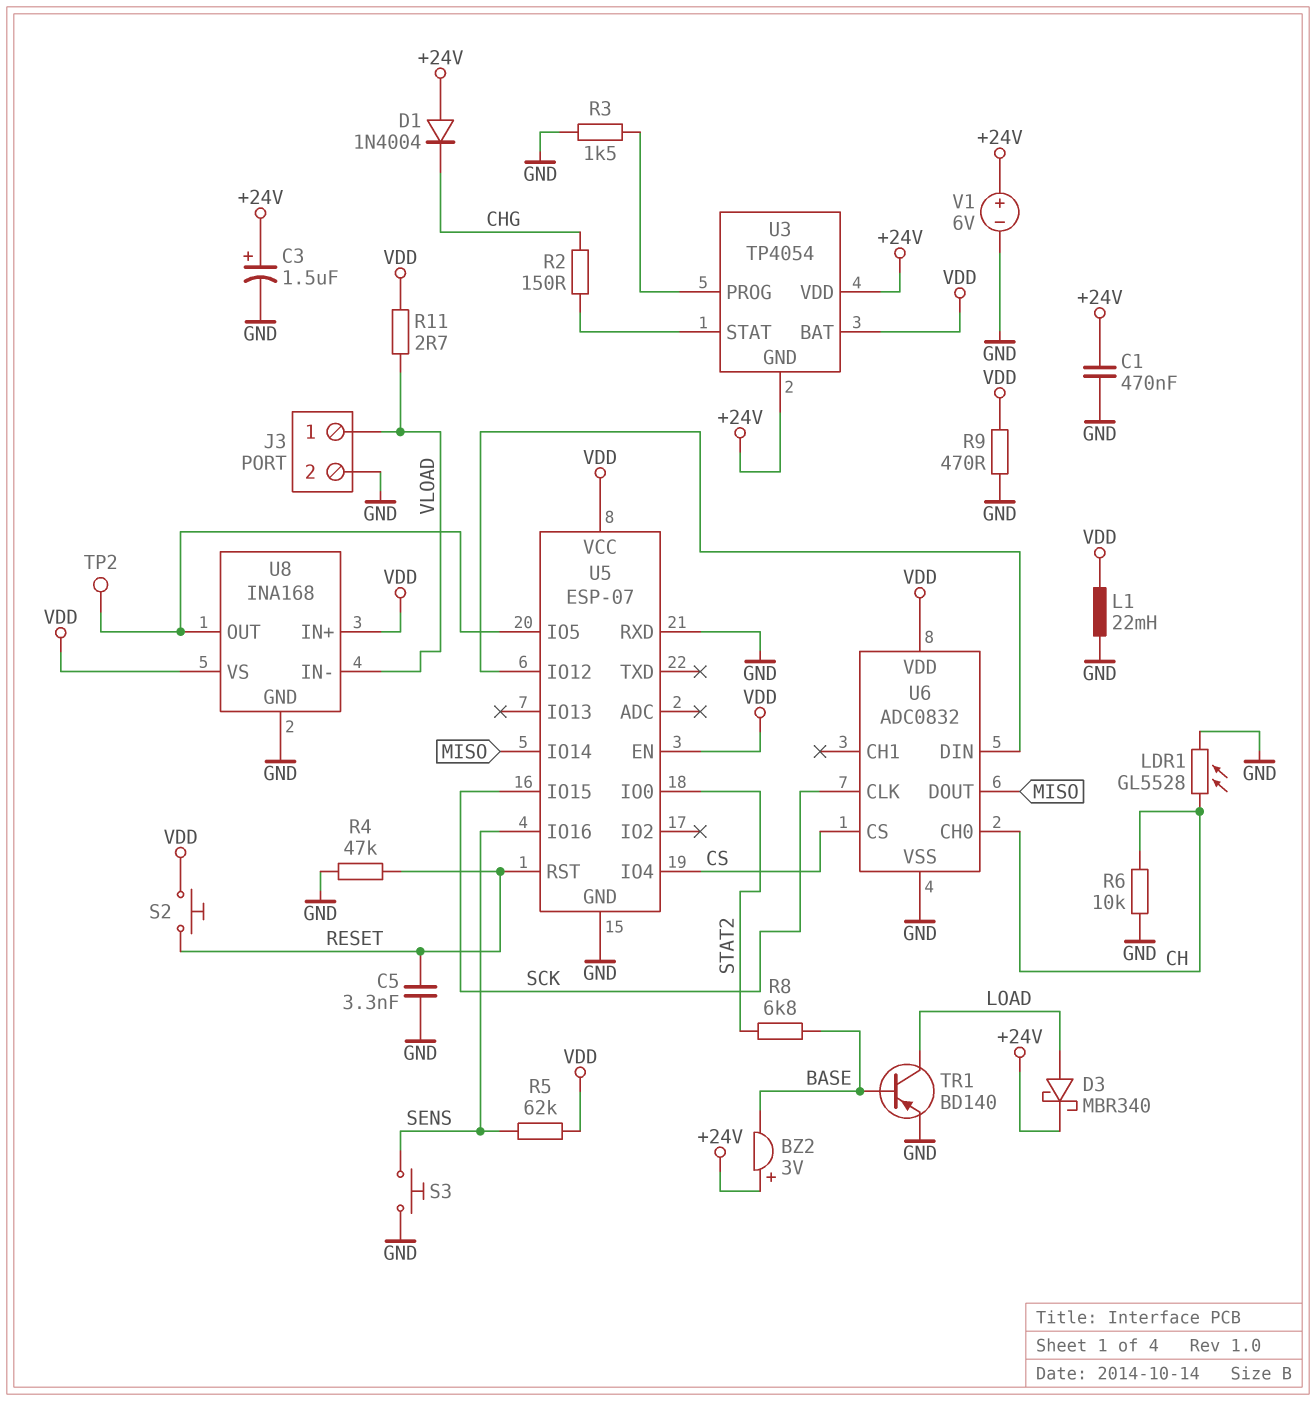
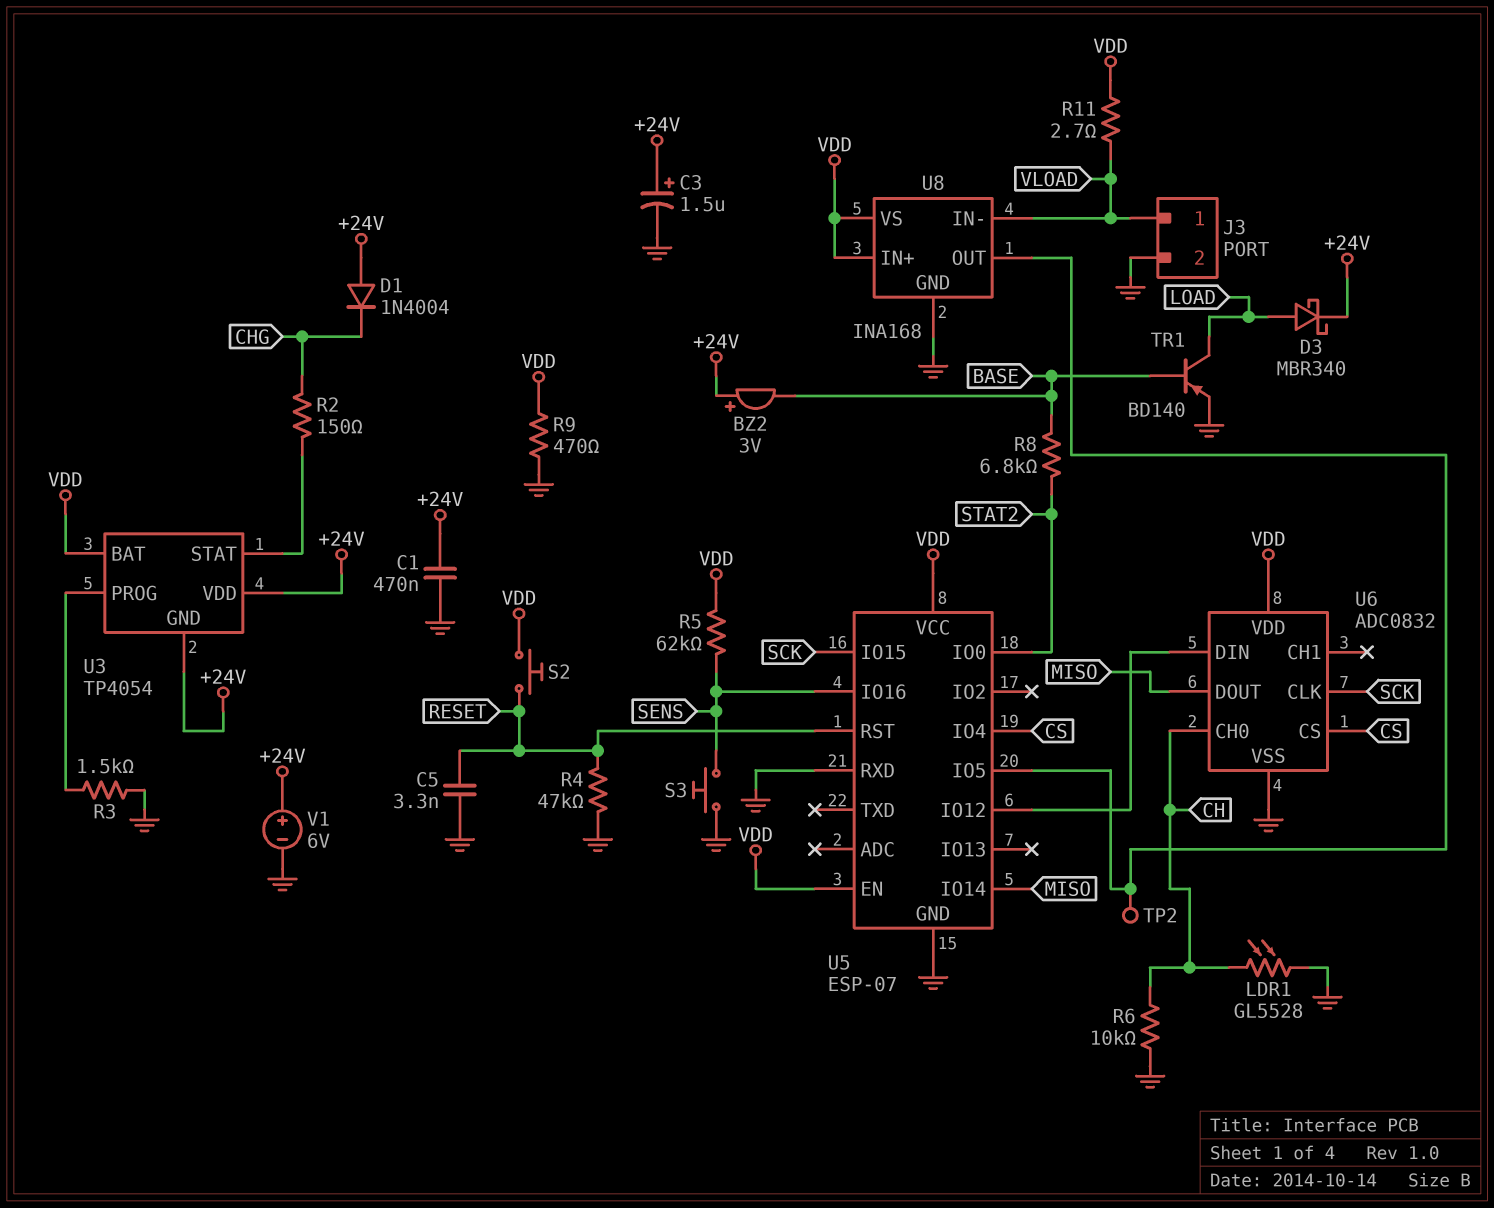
L1: 22mH (GND, VDD) -> none

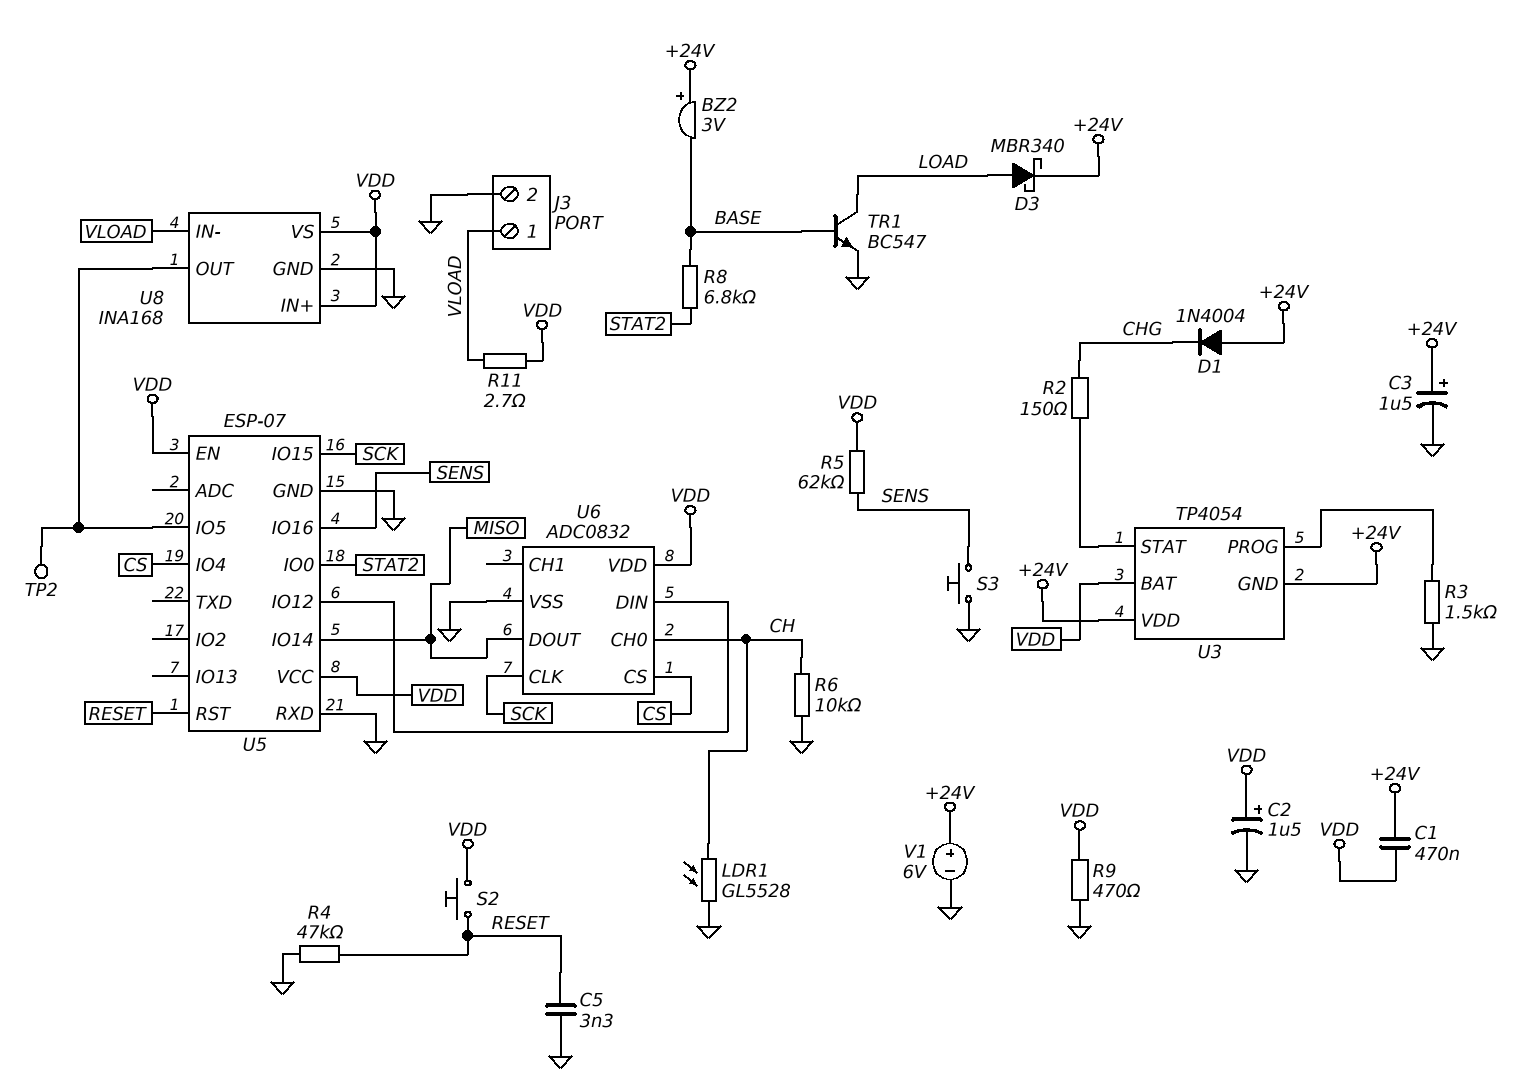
C1: 470nF (+24V, GND) -> 470nF (+24V, VDD)
C2: none -> 1.5uF (plus VDD, minus GND)
TR1: PNP BD140 (B BASE, C LOAD, E GND) -> NPN BC547 (B BASE, C LOAD, E GND)

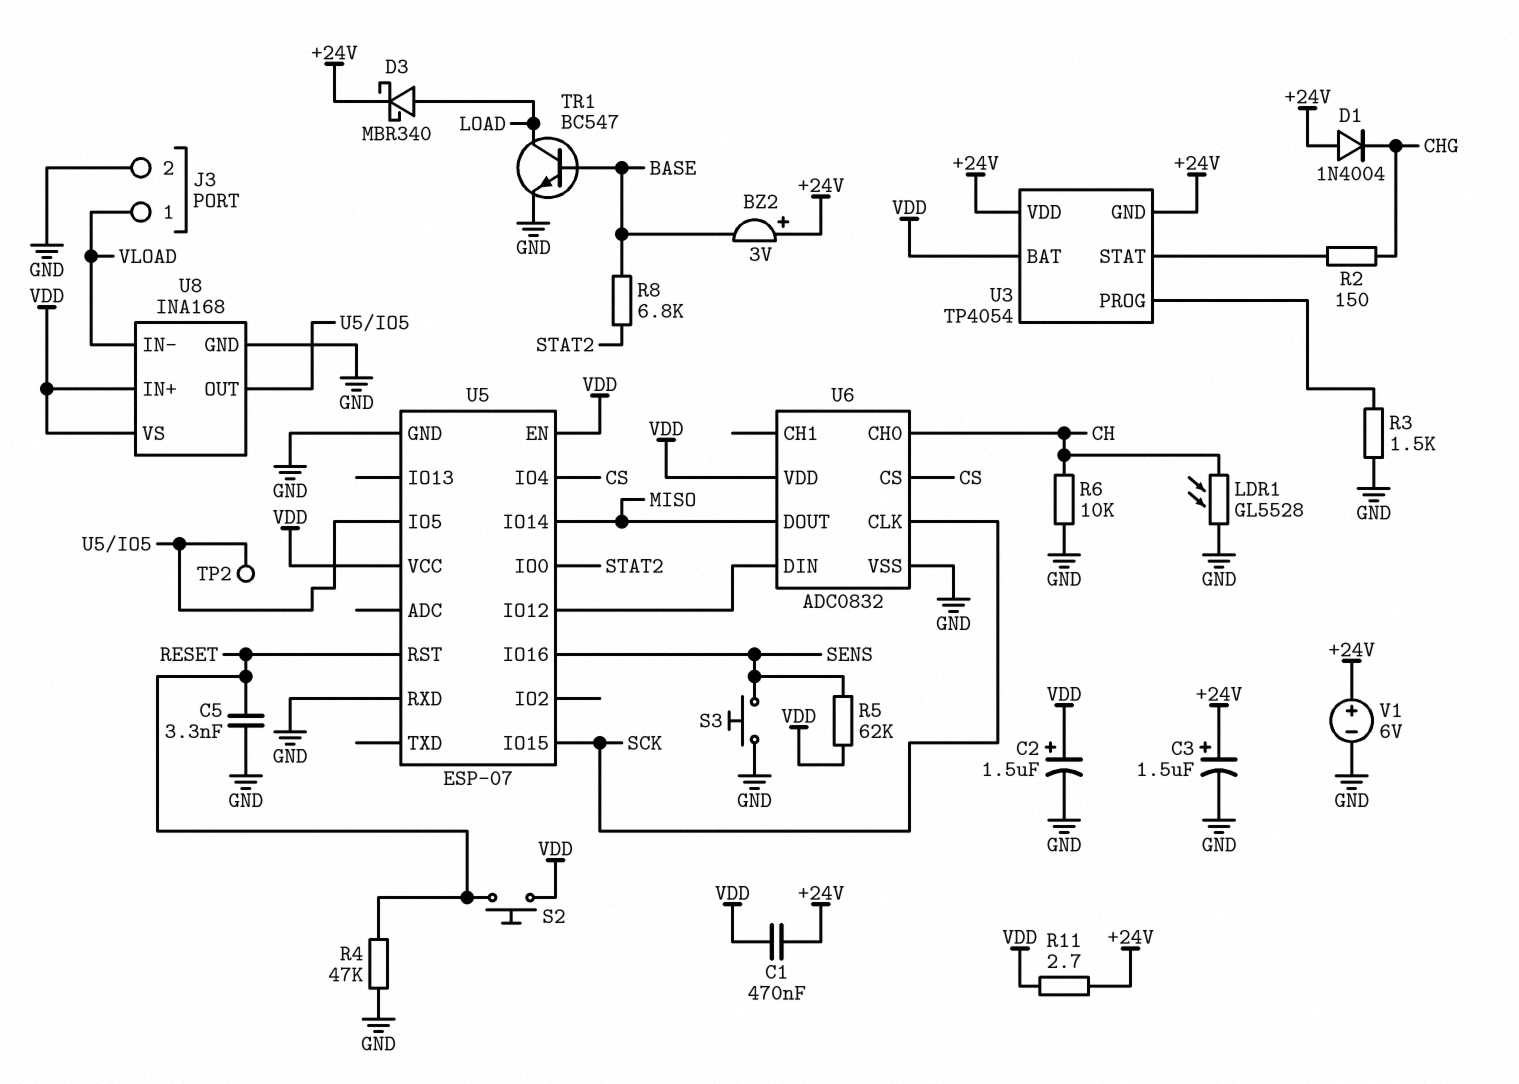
R9: 470 (GND, VDD) -> none
R11: 2.7 (VDD, VLOAD) -> 2.7 (+24V, VDD)

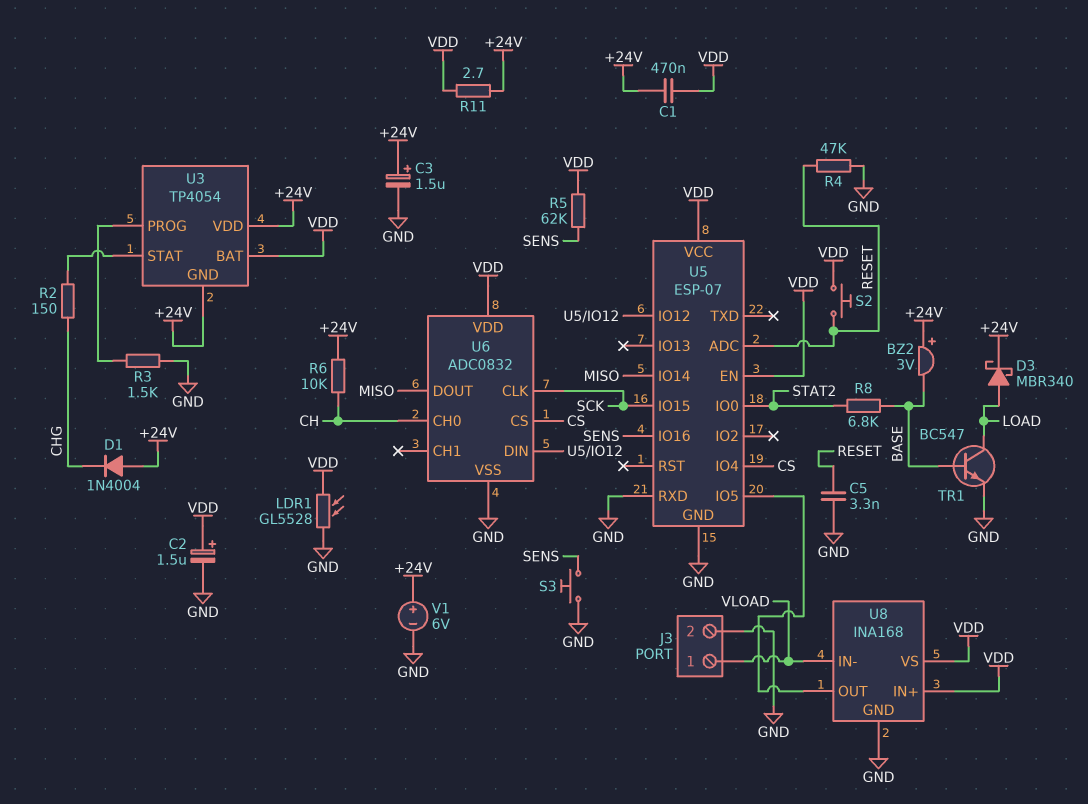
LDR1: GL5528 (CH, GND) -> GL5528 (GND, VDD)
R6: 10k (CH, GND) -> 10k (+24V, CH)
TP2: test point (U5/IO5) -> none
U5 pin ADC: none -> RESET
U5 pin RST: RESET -> none

